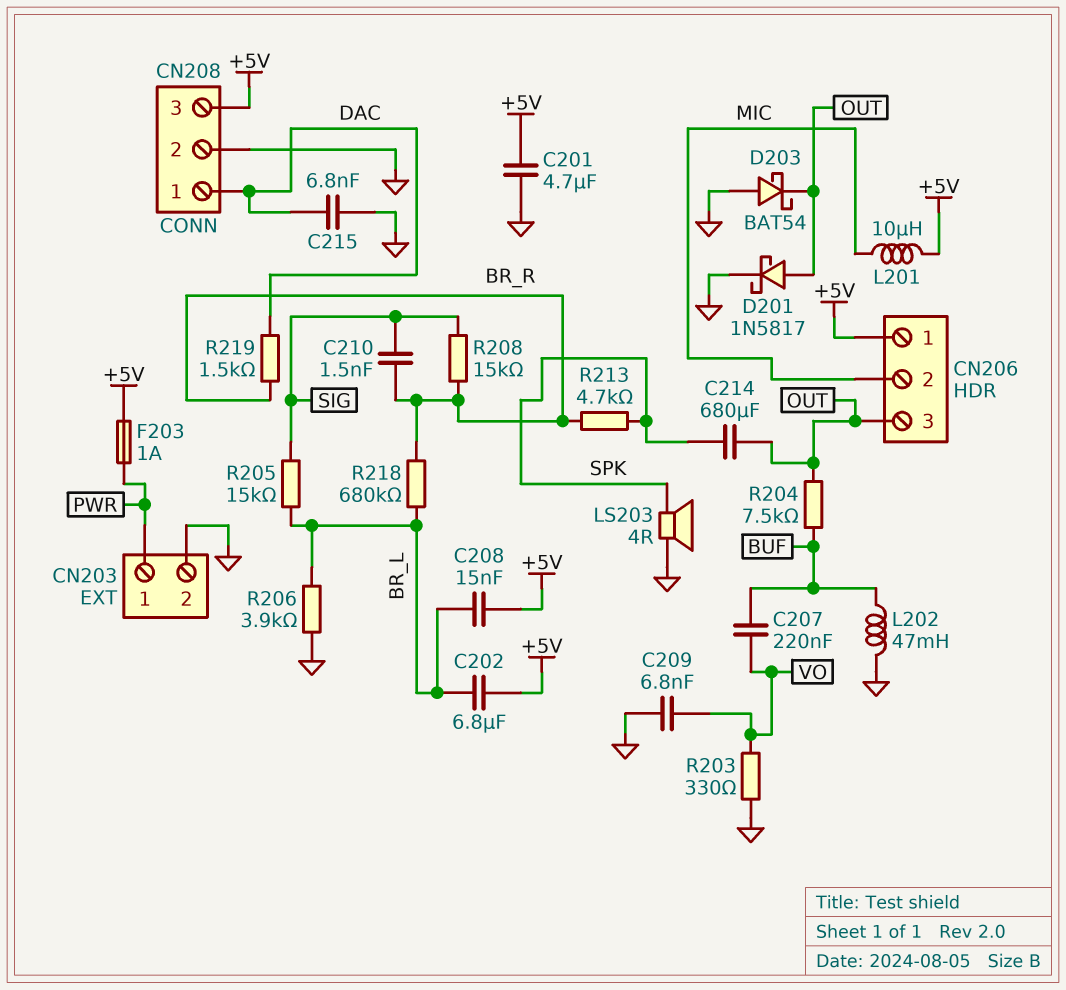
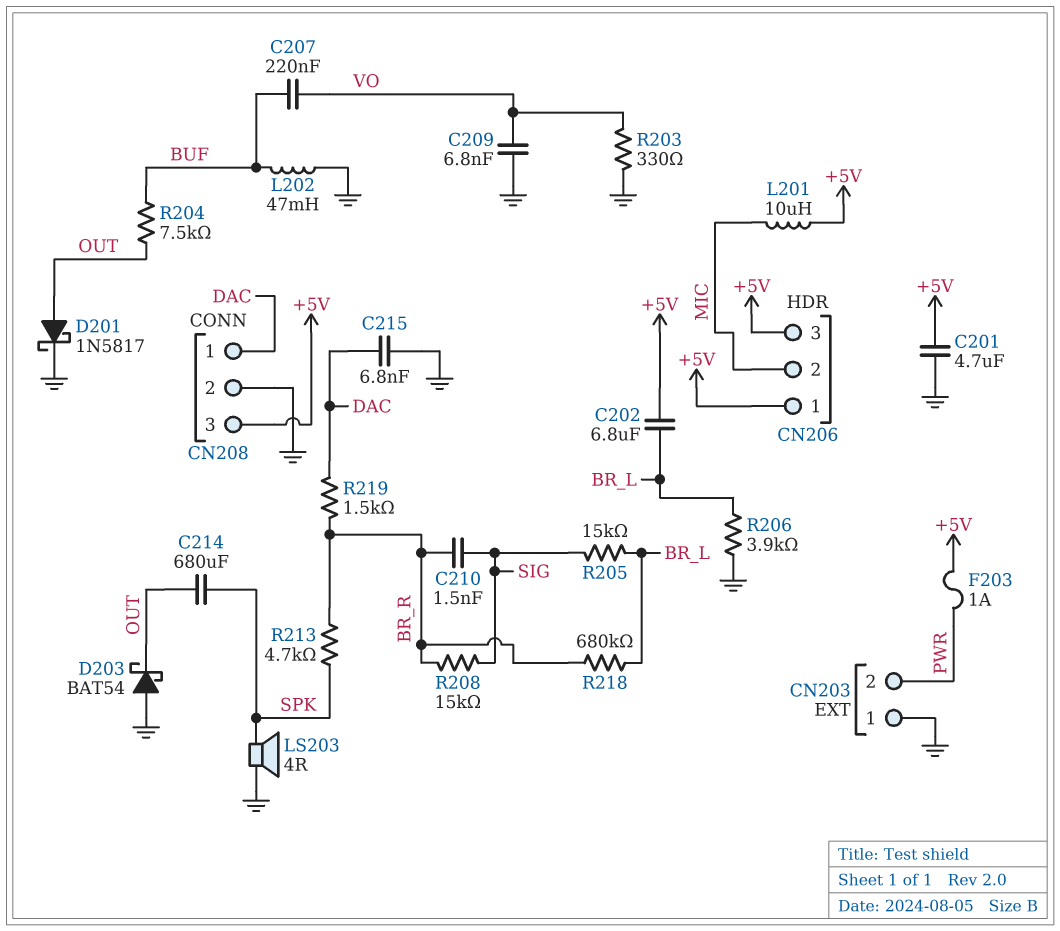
C208: 15nF (+5V, BR_L) -> none
CN203 pin 1: PWR -> GND
CN203 pin 2: GND -> PWR
CN206 pin 3: OUT -> +5V

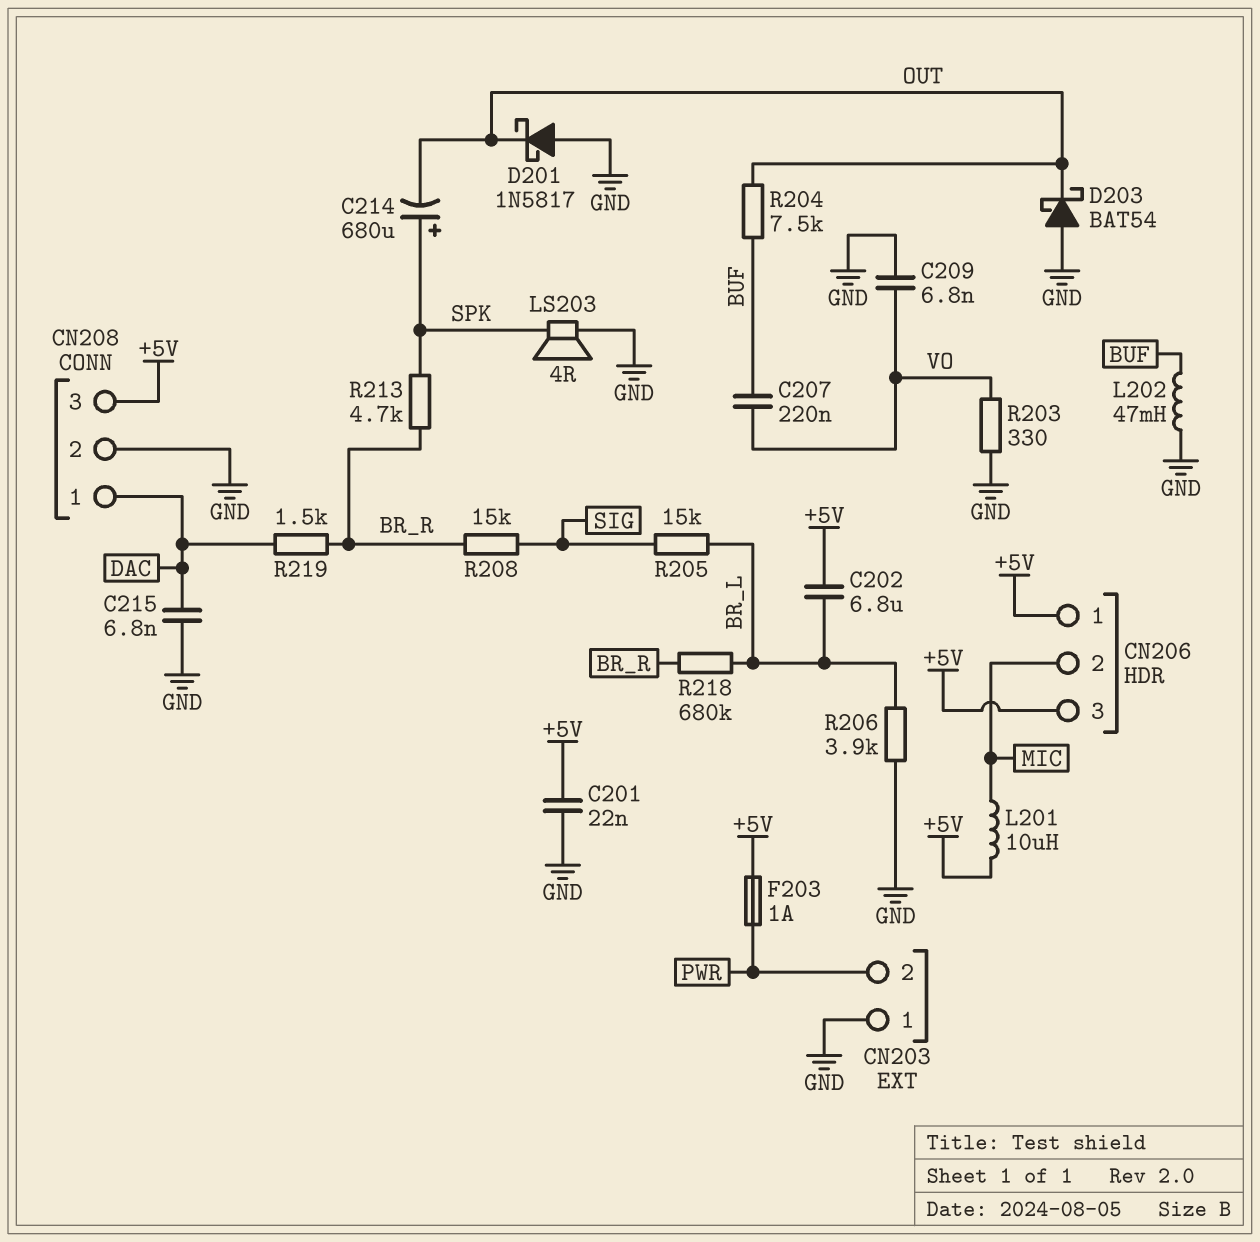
C201: 4.7uF (+5V, GND) -> 22nF (+5V, GND)
C210: 1.5nF (BR_R, SIG) -> none
C214: 680uF (OUT, SPK) -> 680uF (plus SPK, minus OUT)
D201: schottky 1N5817 (A OUT, K GND) -> schottky 1N5817 (A GND, K OUT)

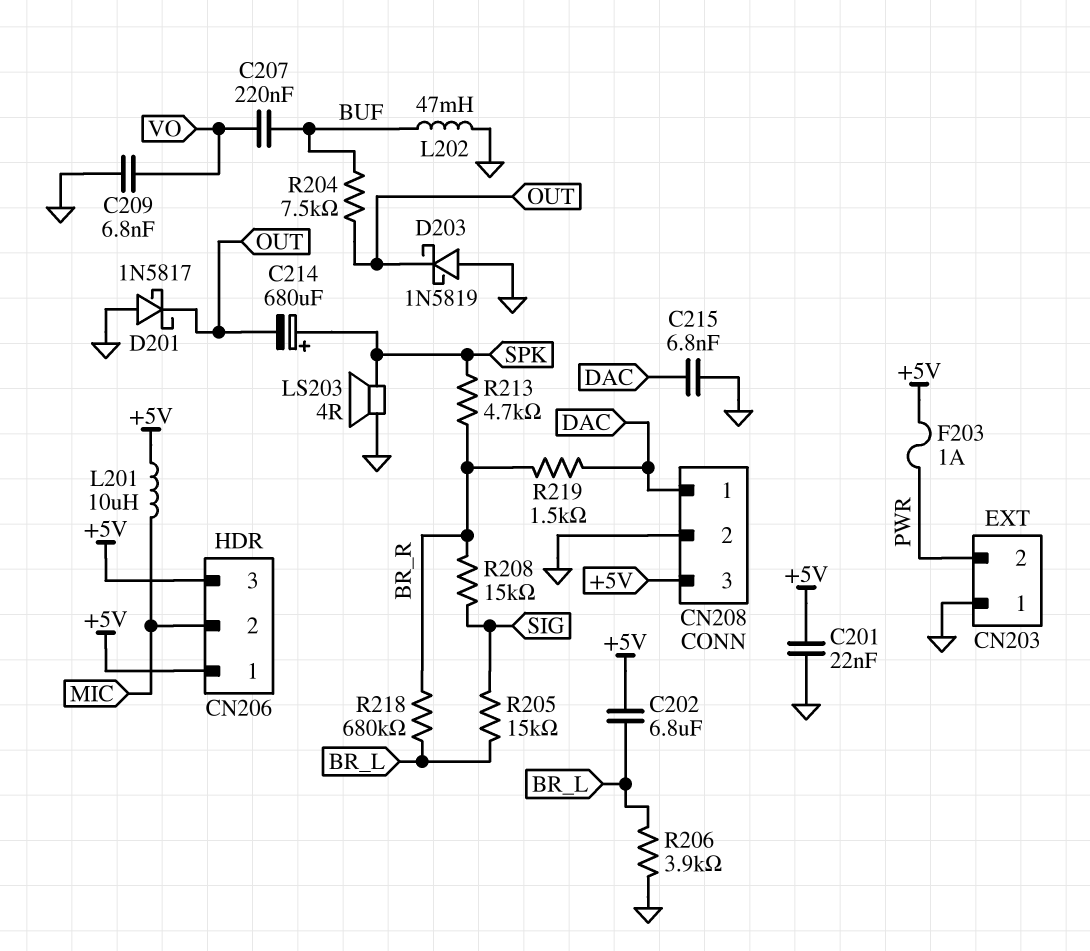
D203: schottky BAT54 (A GND, K OUT) -> schottky 1N5819 (A GND, K OUT)
R203: 330 (GND, VO) -> none

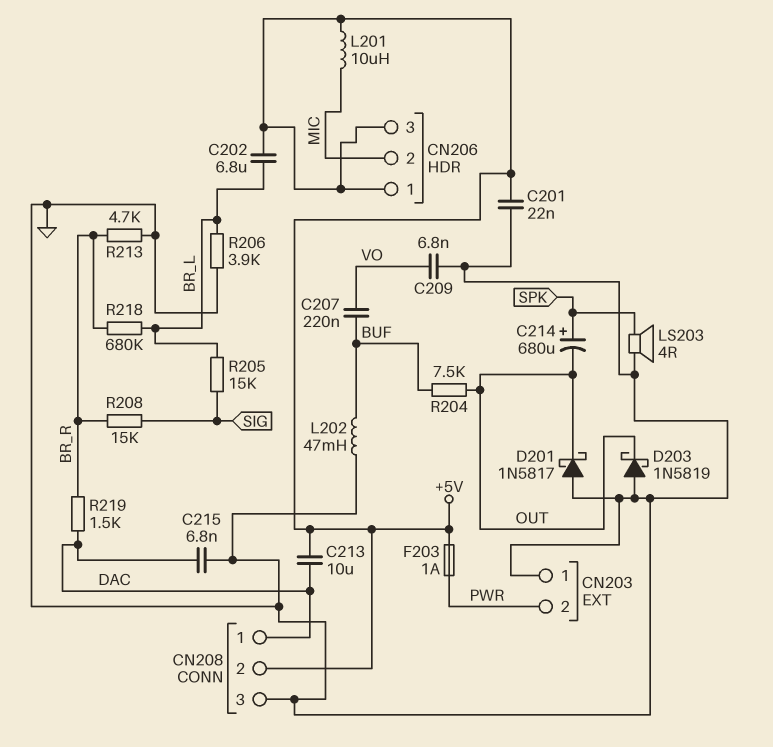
C213: none -> 10uF (+5V, DAC)
CN208 pin 2: GND -> +5V
CN208 pin 3: +5V -> GND
R213: 4.7k (BR_R, SPK) -> 4.7k (BR_R, GND)

